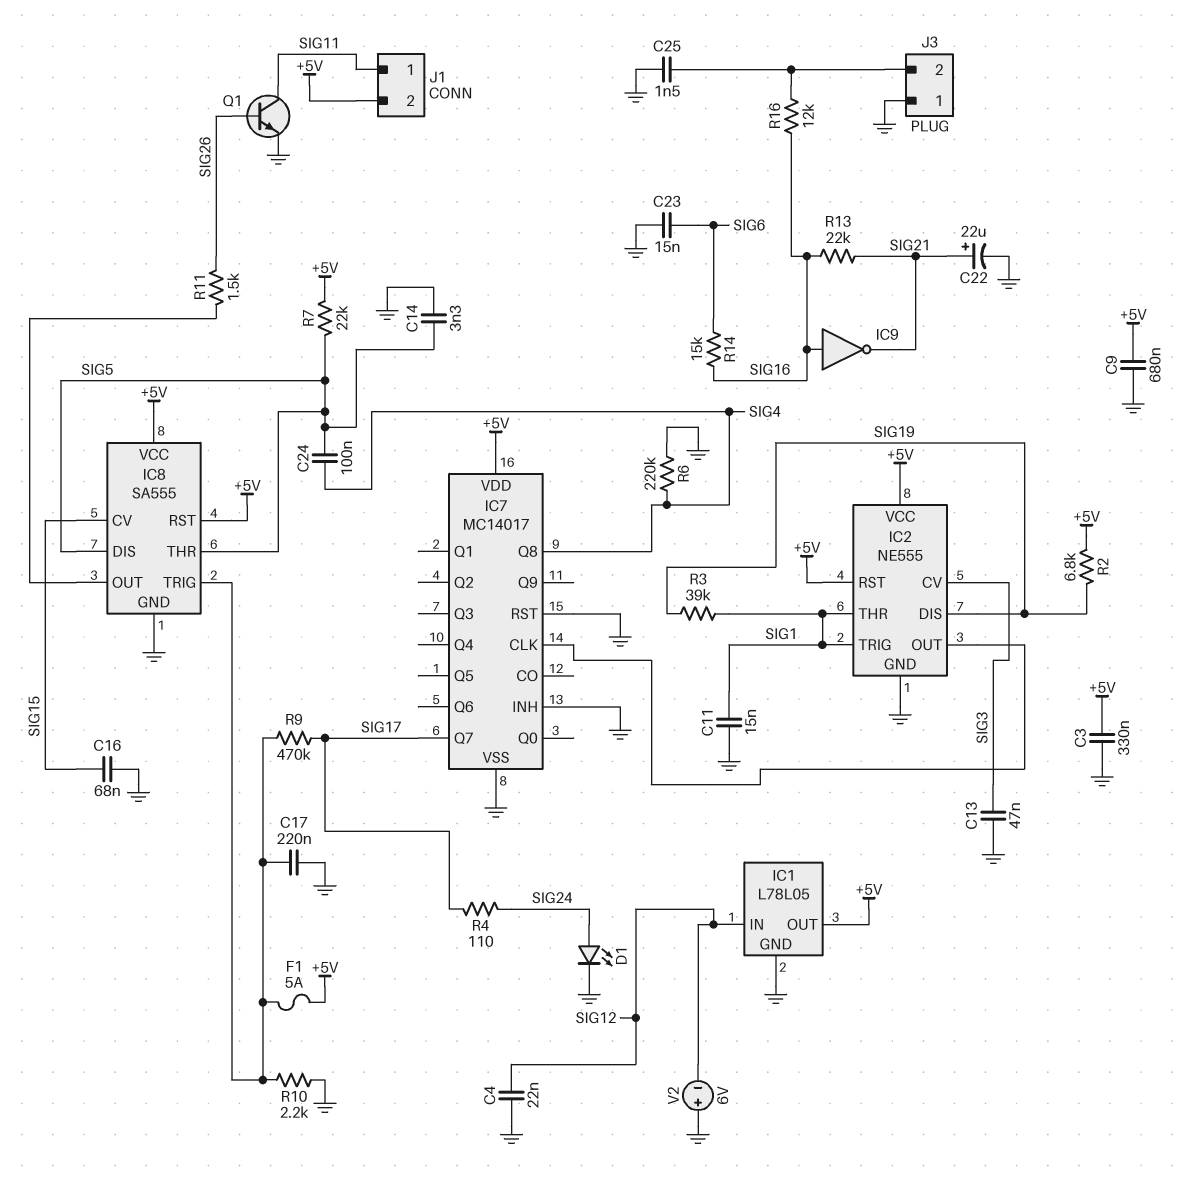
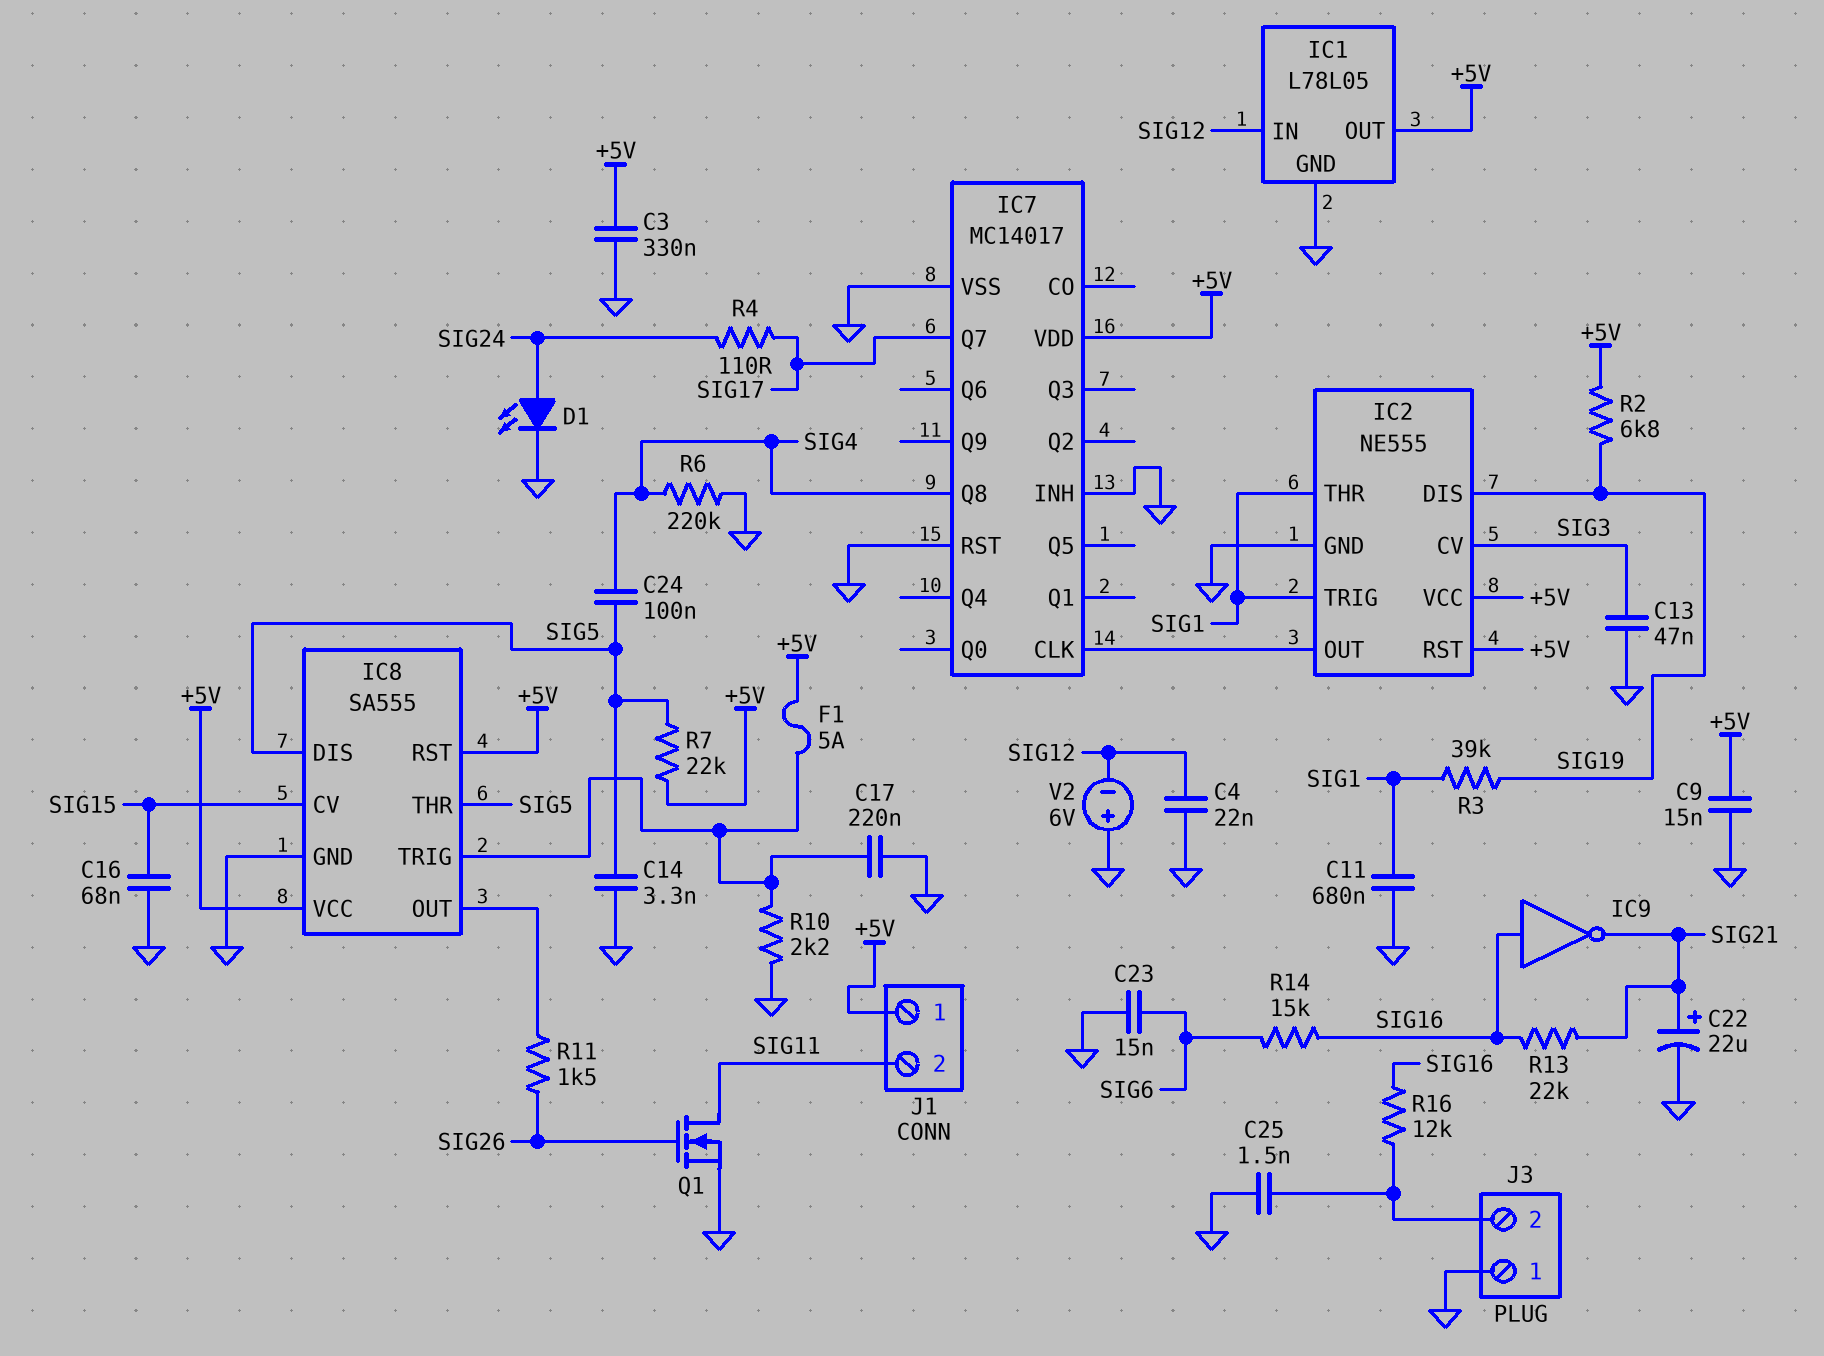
C9: 680nF (+5V, GND) -> 15nF (+5V, GND)
C11: 15nF (GND, SIG1) -> 680nF (GND, SIG1)
J1 pin 1: SIG11 -> +5V
J1 pin 2: +5V -> SIG11
Q1: NPN (B SIG26, C SIG11, E GND) -> NMOS (G SIG26, D SIG11, S GND)
R9: 470k (IC8/TRIG, SIG17) -> none

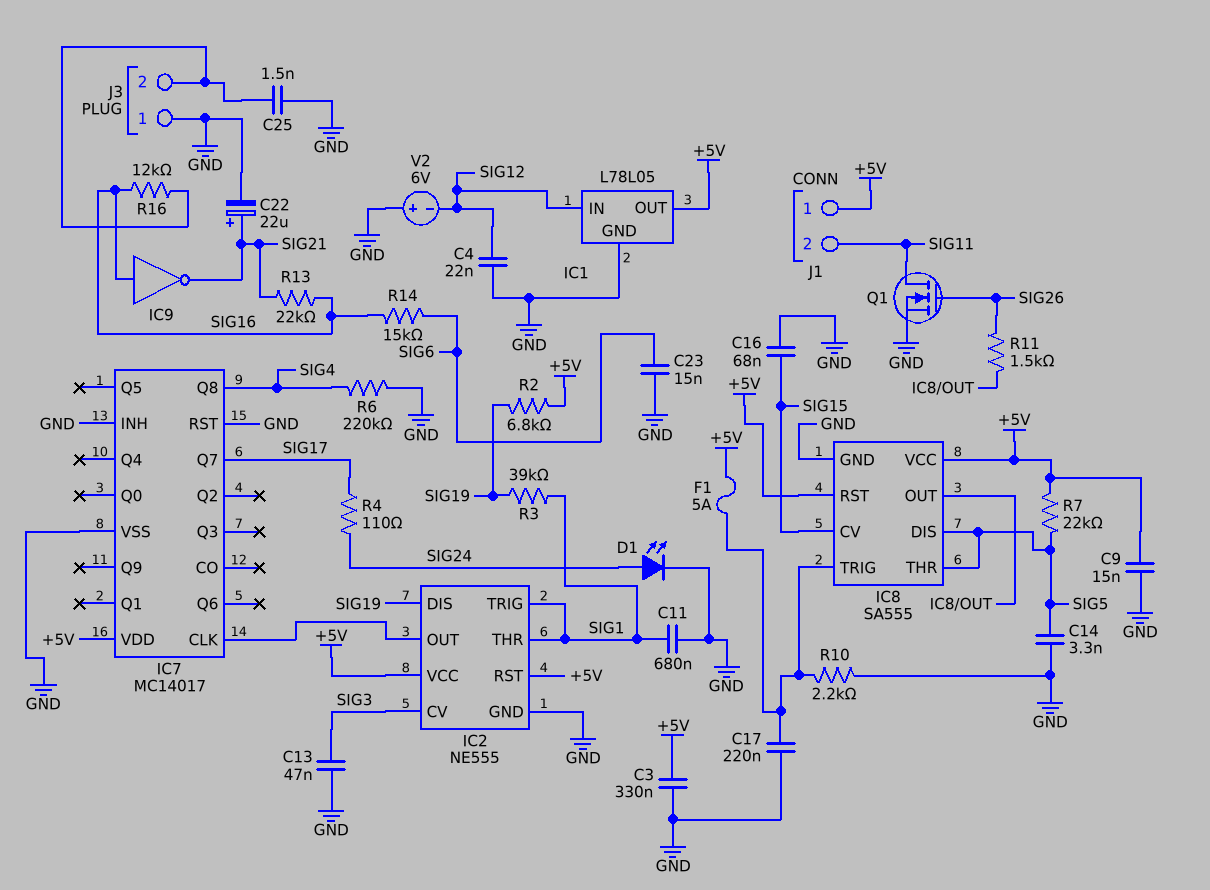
C24: 100nF (SIG4, SIG5) -> none

